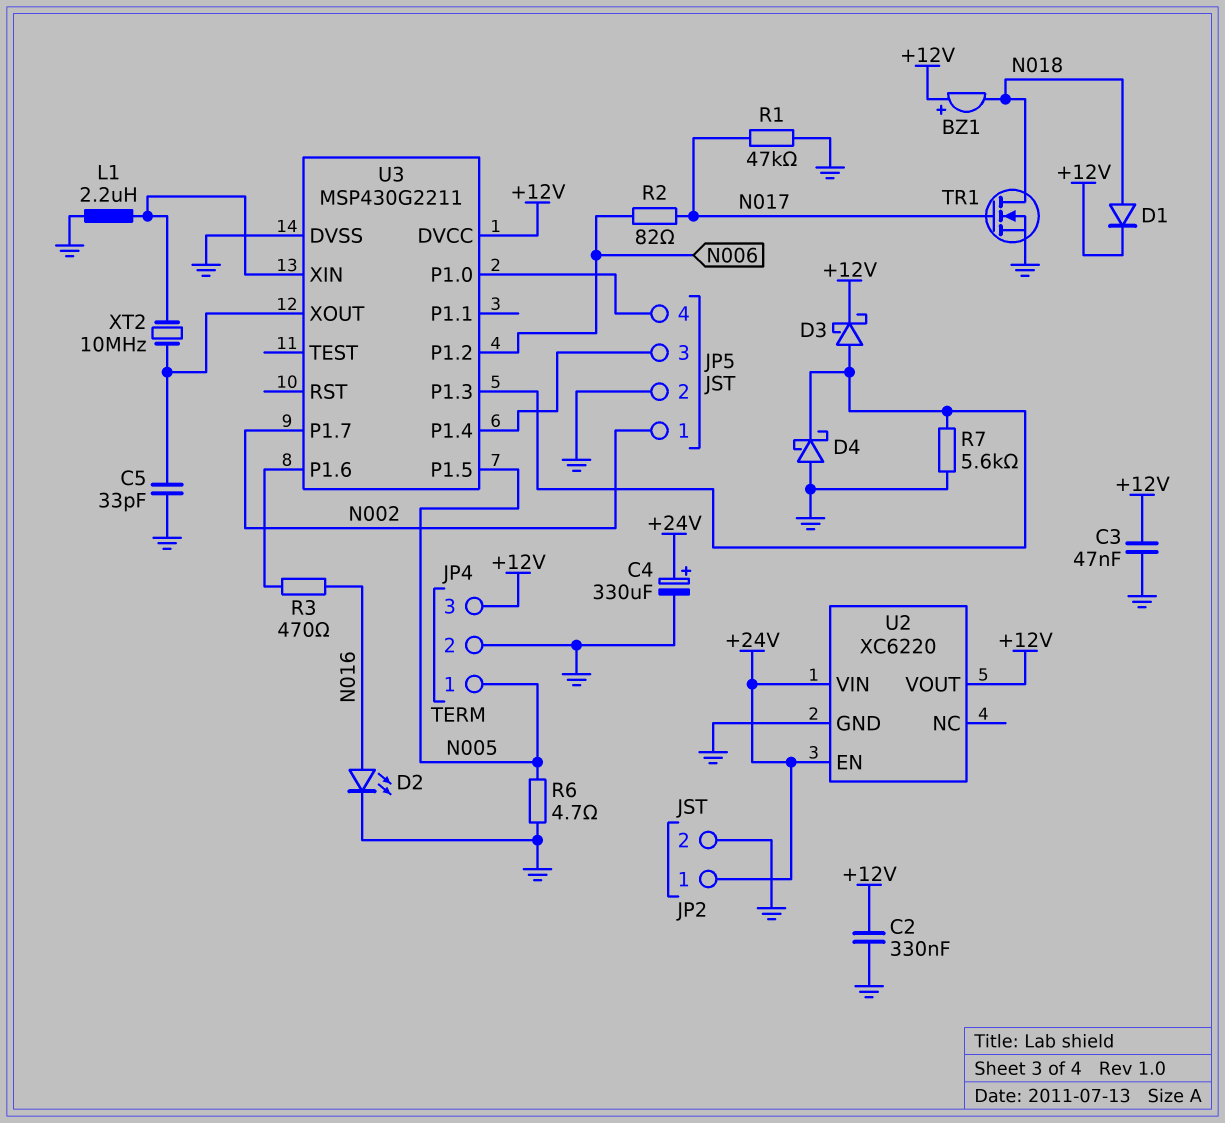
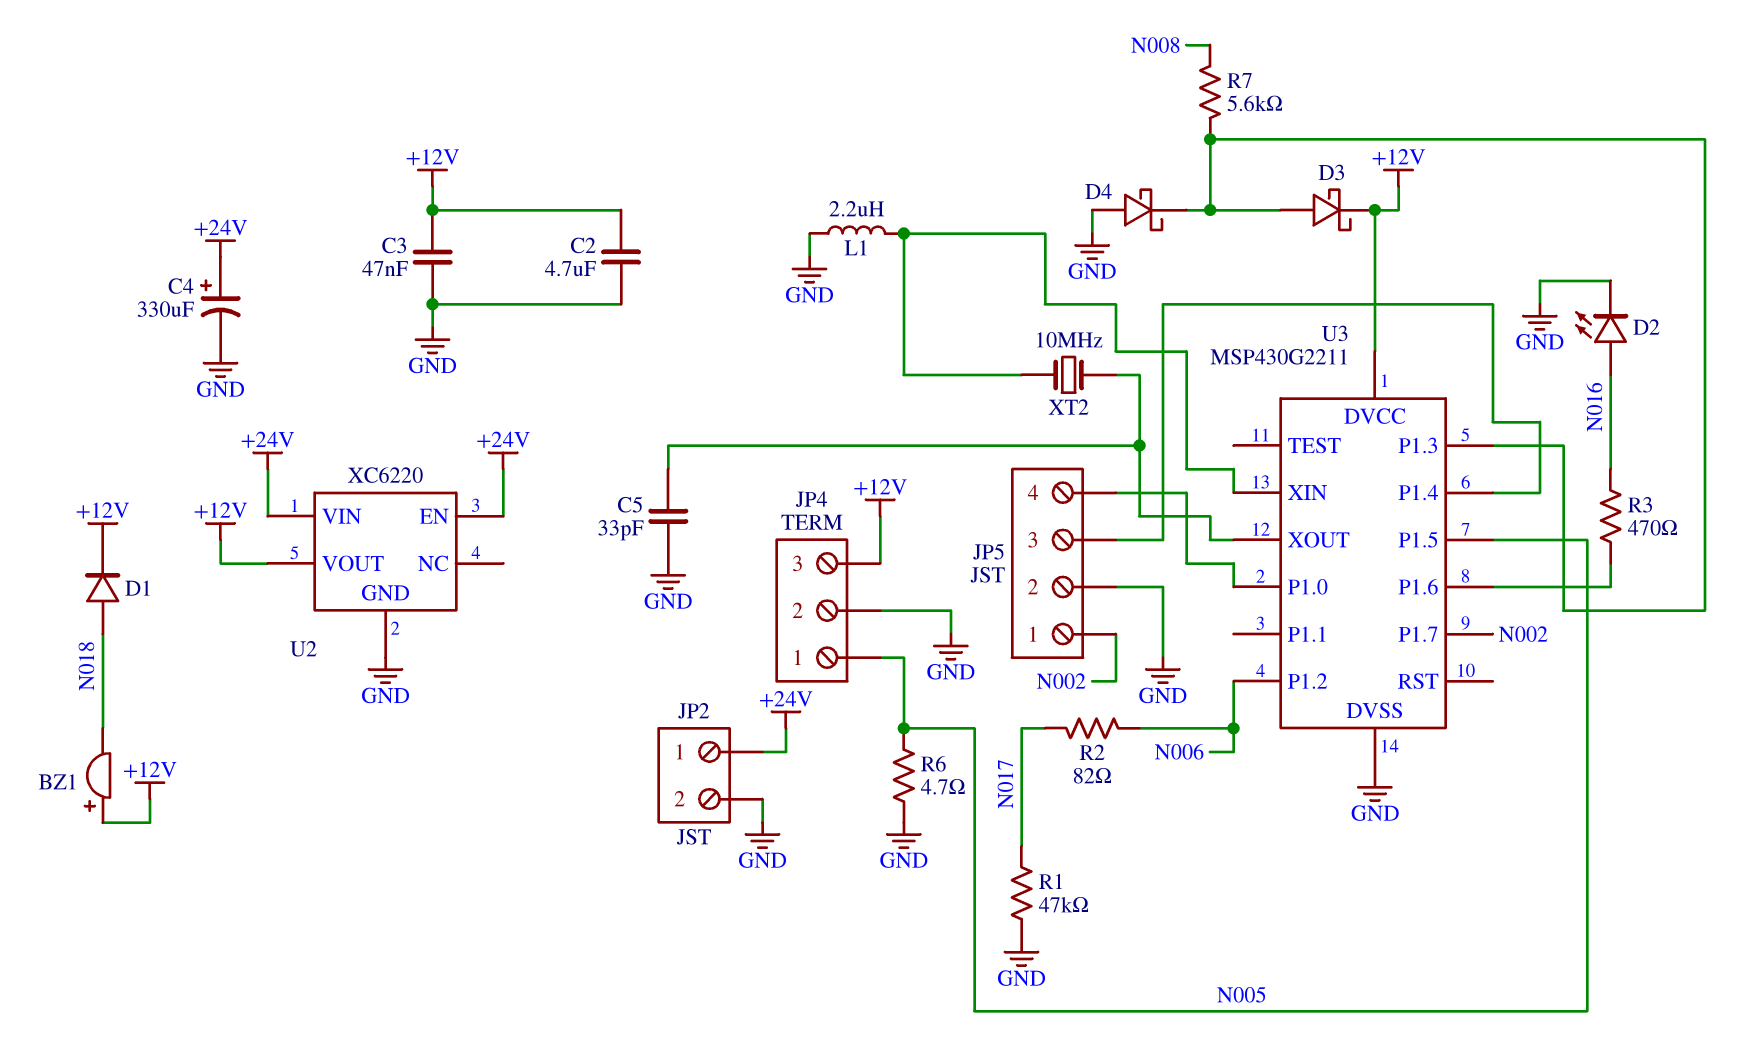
C2: 330nF (+12V, GND) -> 4.7uF (+12V, GND)
R7: 5.6k (GND, U3/P1.3) -> 5.6k (N008, U3/P1.3)
TR1: NMOS (G N017, D N018, S GND) -> none

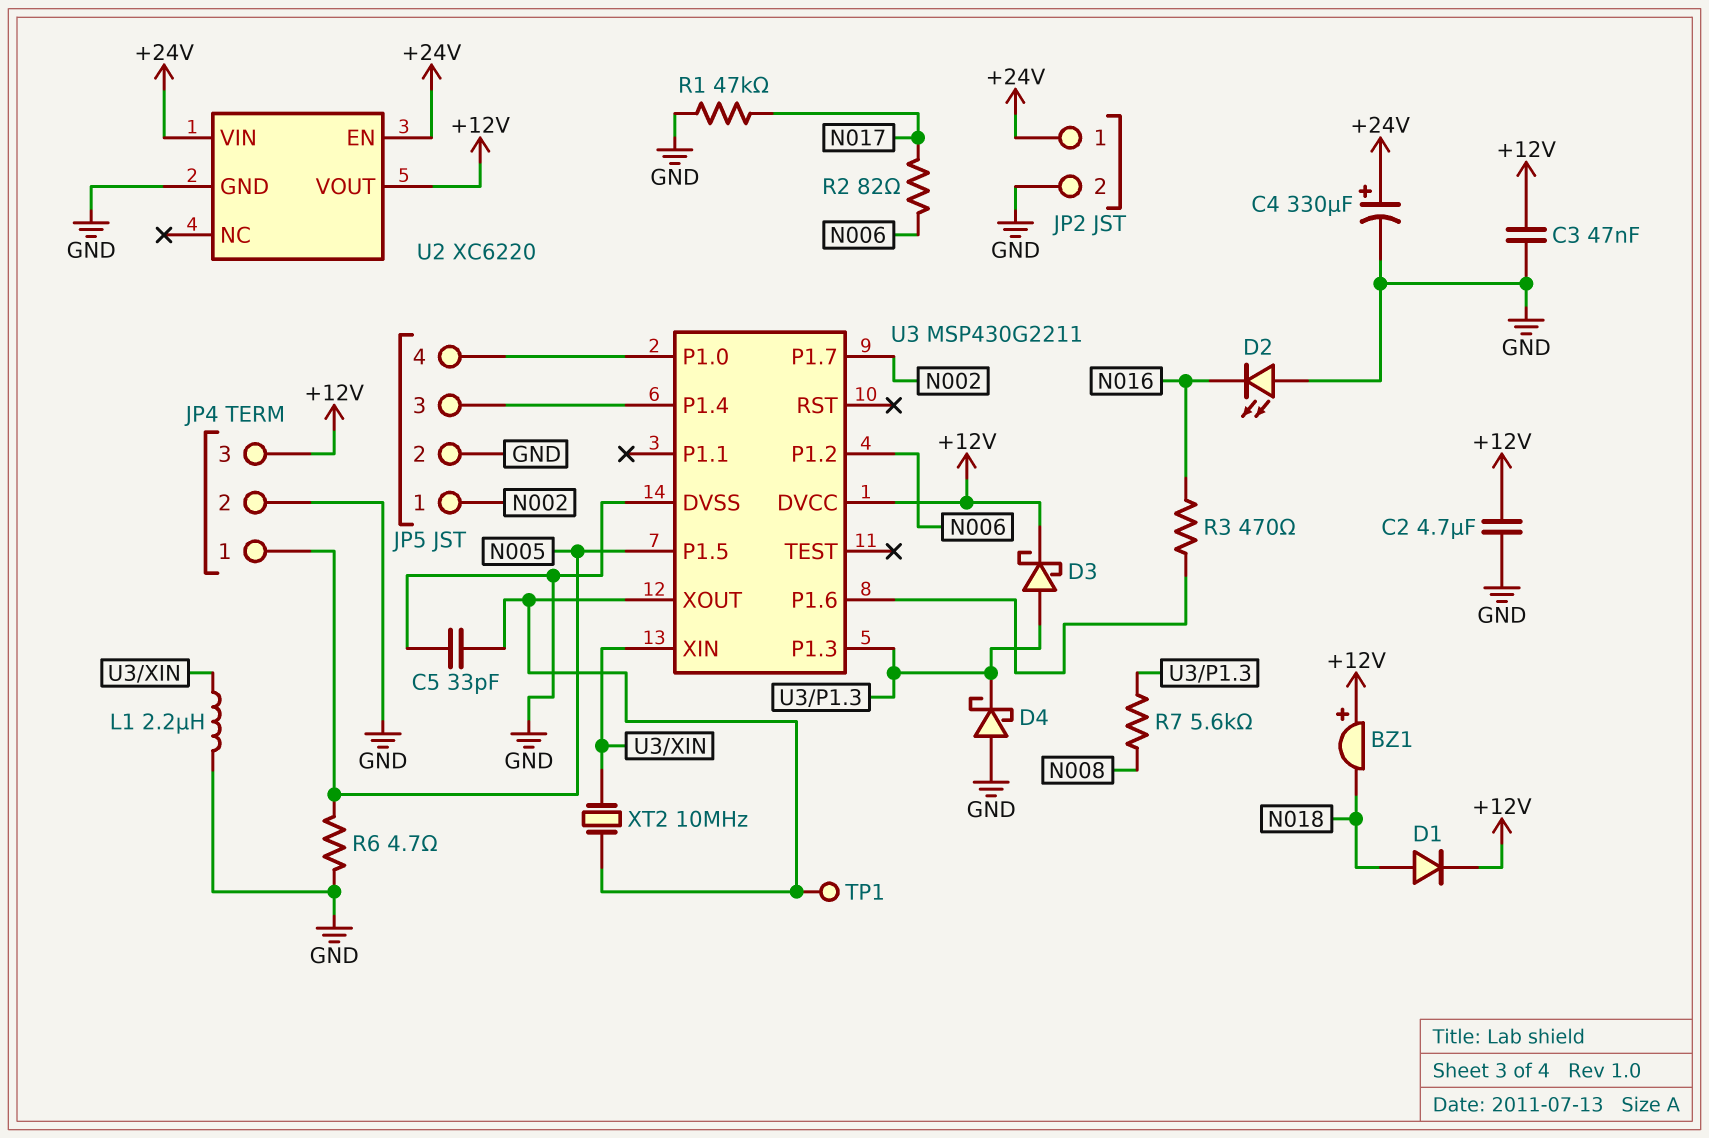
D2: LED (A N016, K GND) -> LED (A GND, K N016)
TP1: none -> test point (U3/XOUT)

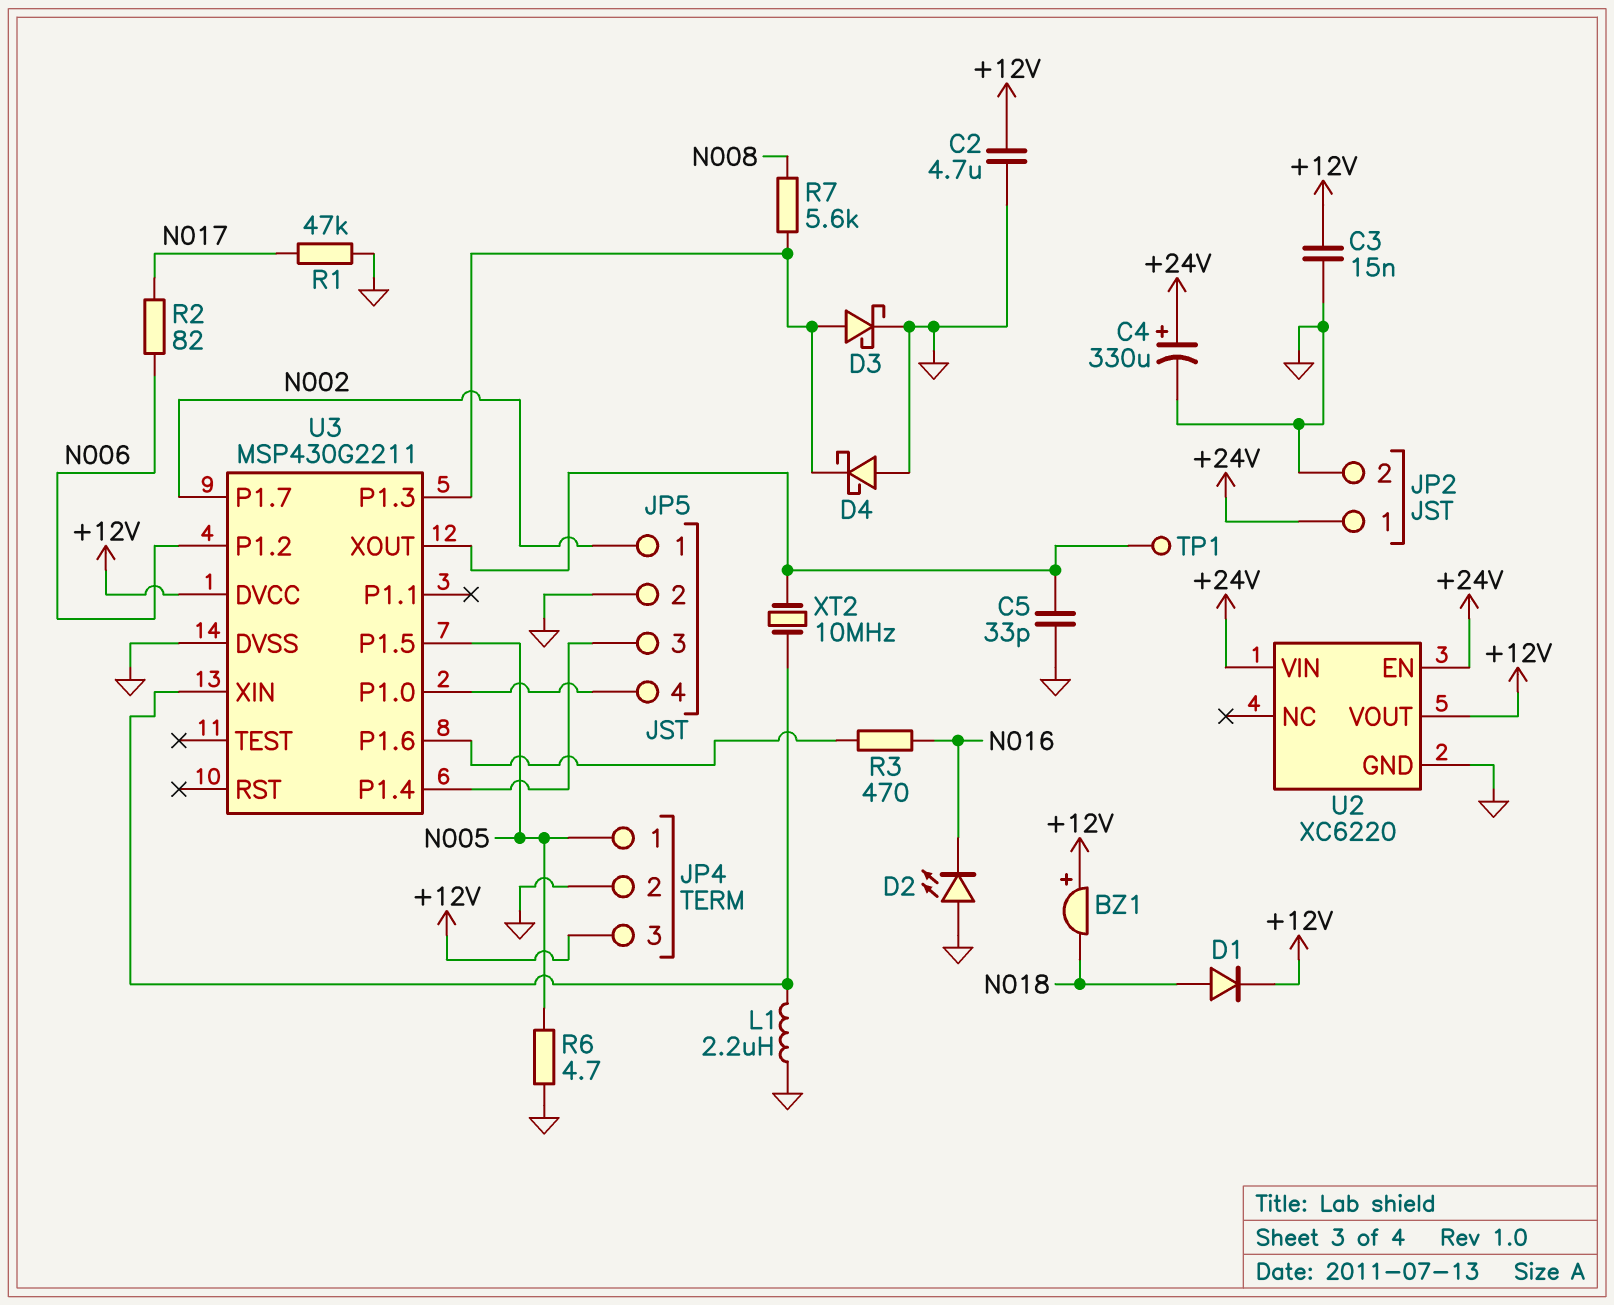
C3: 47nF (+12V, GND) -> 15nF (+12V, GND)
D3: schottky (A U3/P1.3, K +12V) -> schottky (A U3/P1.3, K GND)

